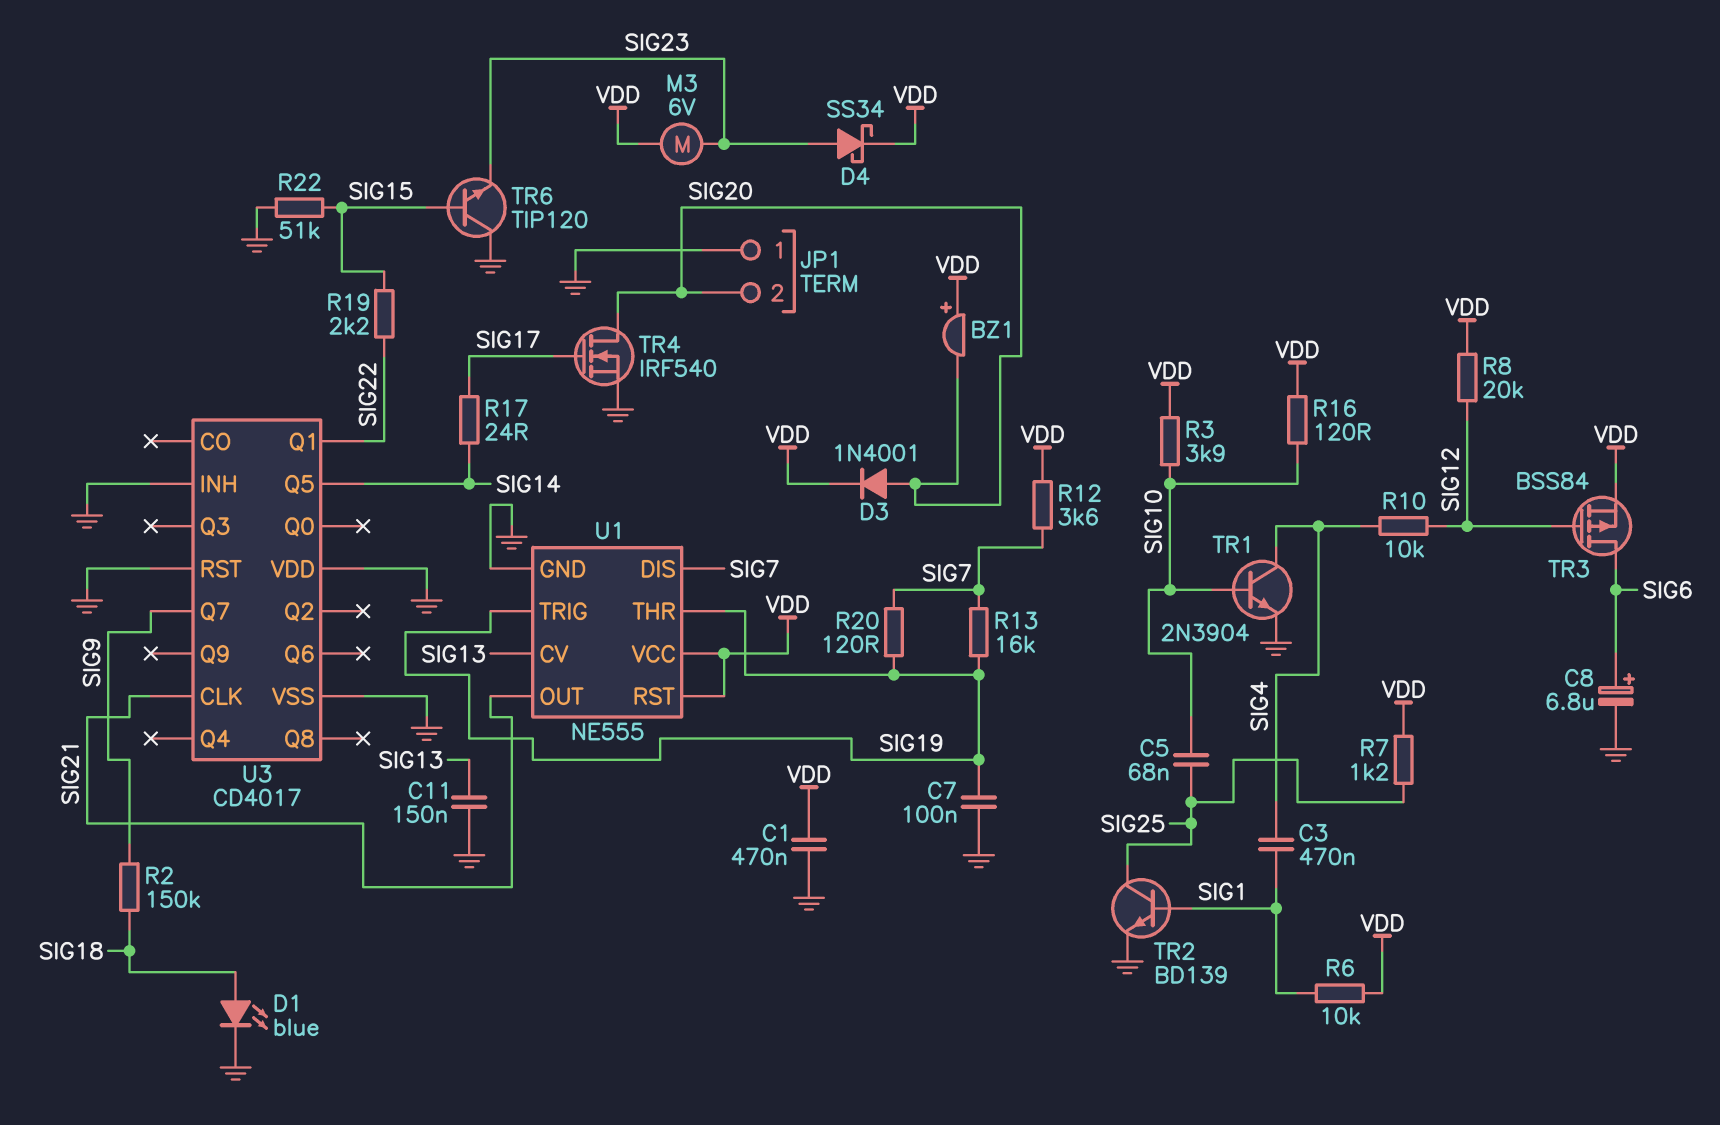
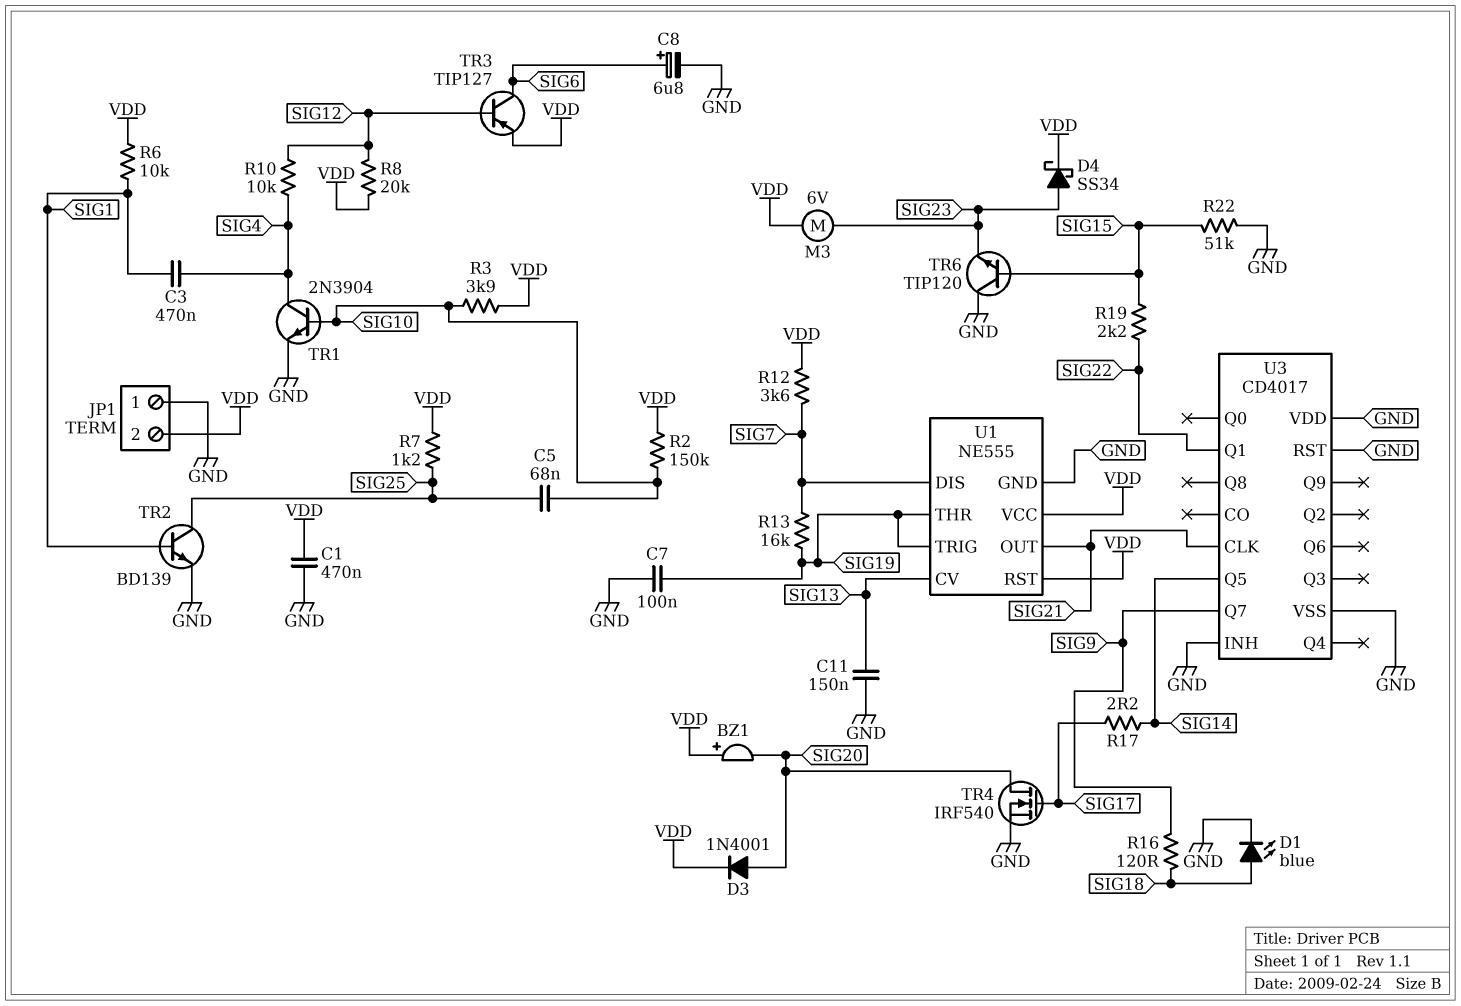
JP1 pin 2: SIG20 -> VDD
R2: 150k (SIG9, SIG18) -> 150k (SIG10, VDD)
R16: 120 (SIG10, VDD) -> 120 (SIG9, SIG18)
R17: 24 (SIG14, SIG17) -> 2.2 (SIG14, SIG17)
R20: 120 (SIG7, SIG19) -> none
TR3: PMOS BSS84 (G SIG12, D SIG6, S VDD) -> PNP TIP127 (B SIG12, C SIG6, E VDD)

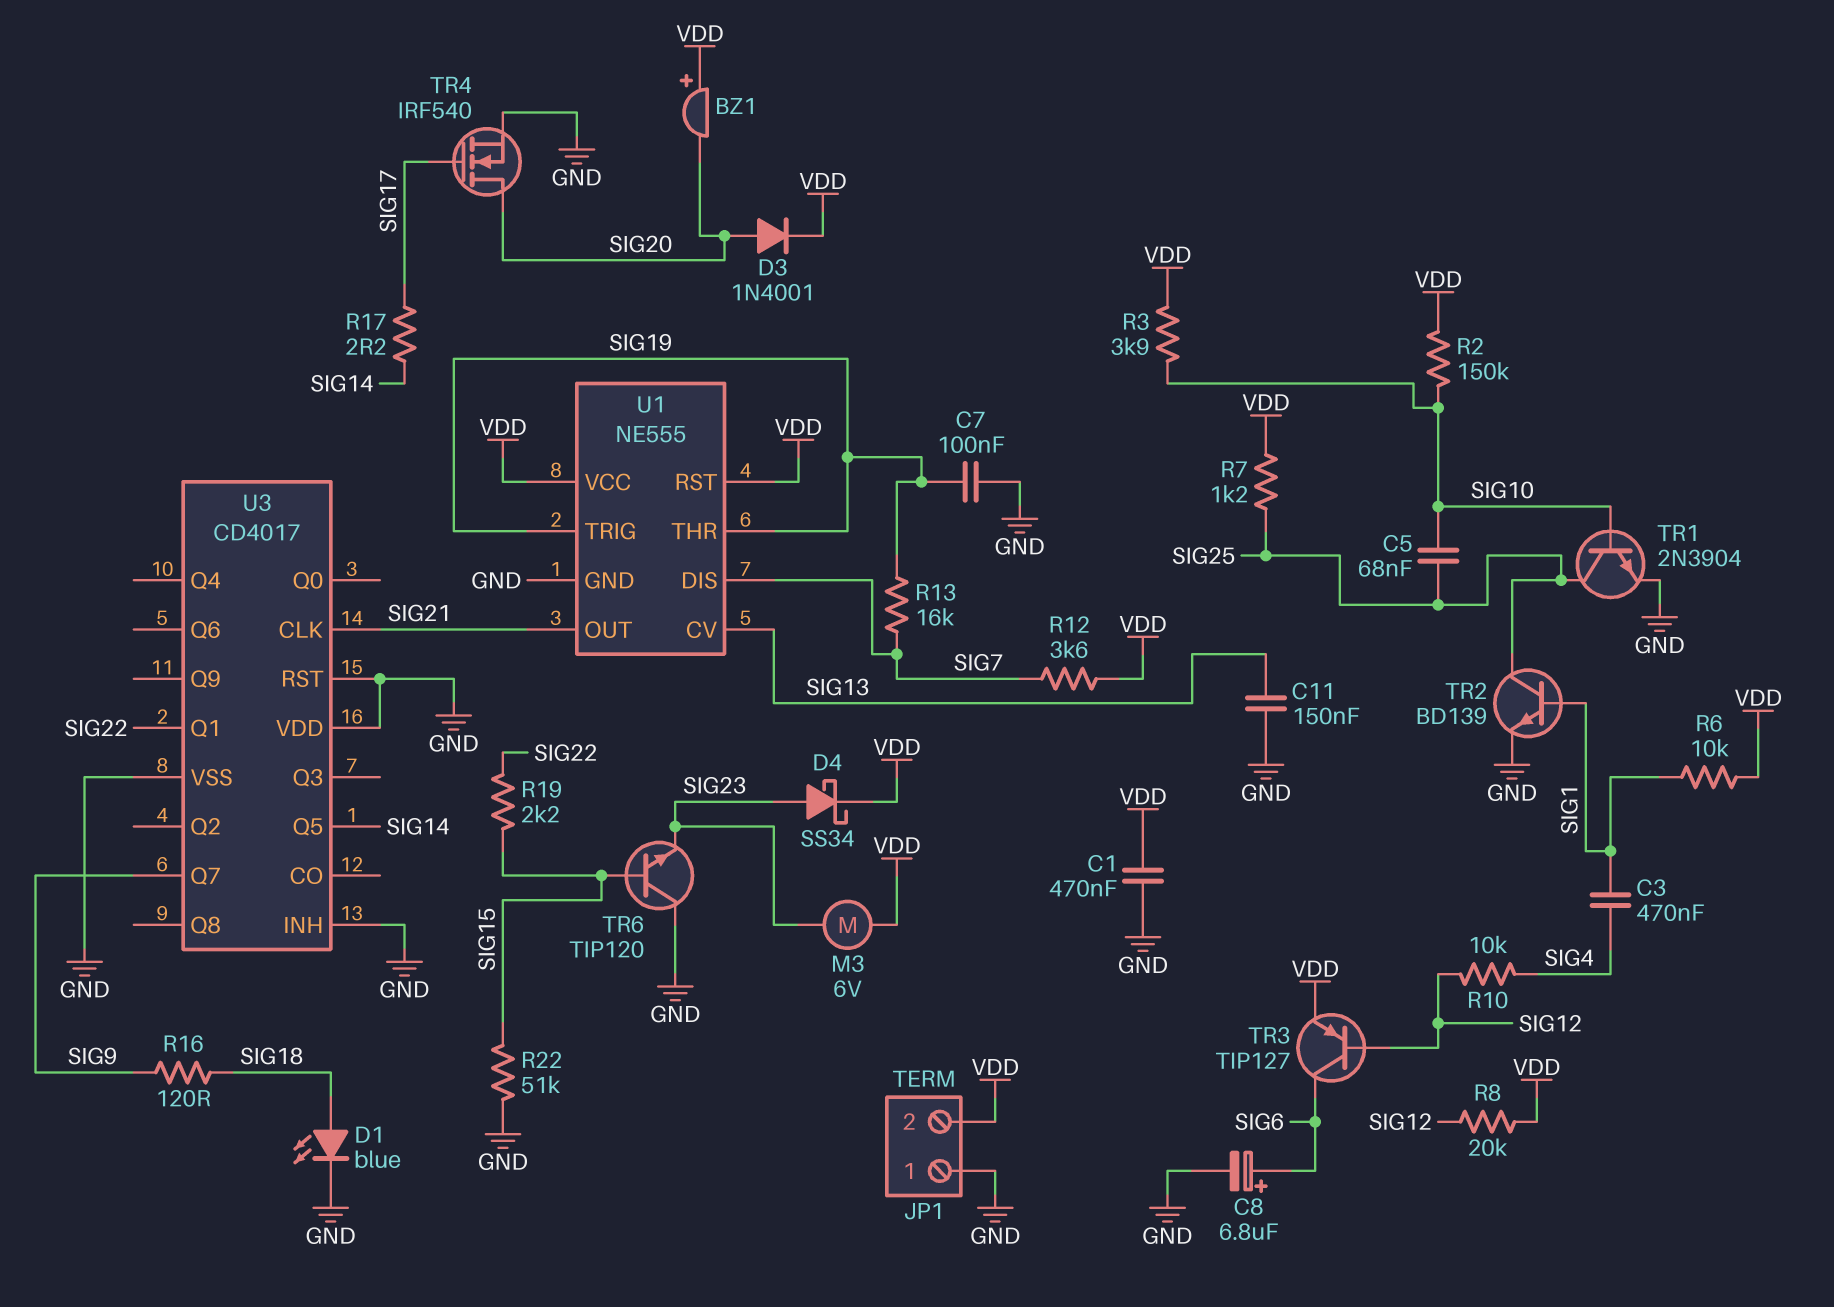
TR1: NPN 2N3904 (B SIG10, C SIG4, E GND) -> NPN 2N3904 (B SIG10, C SIG25, E GND)

